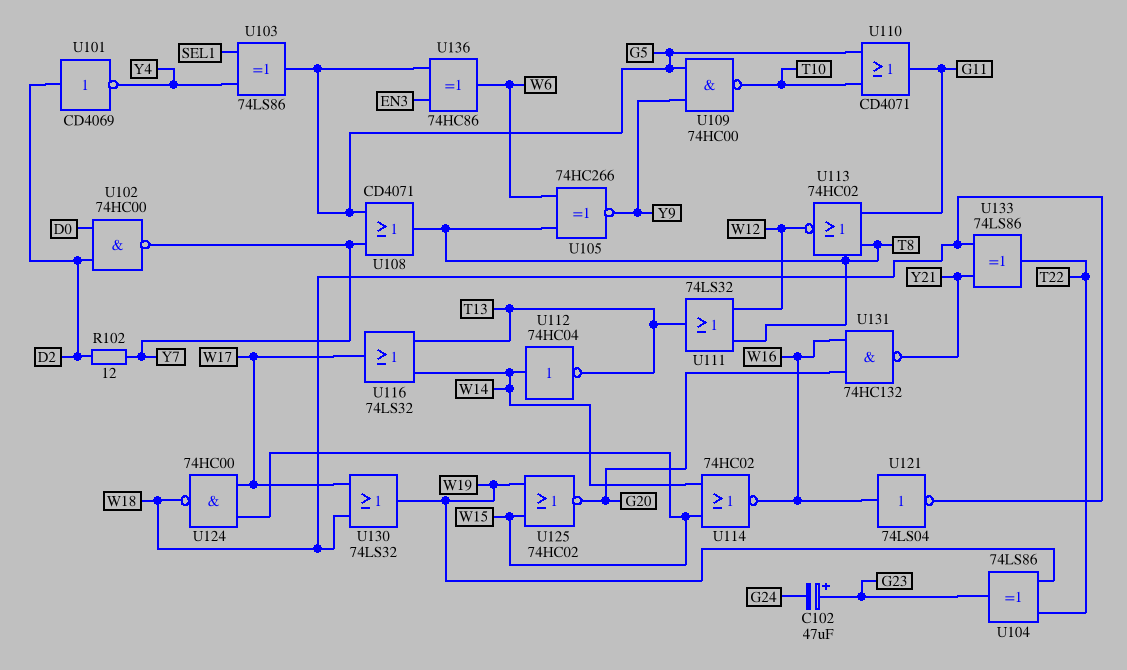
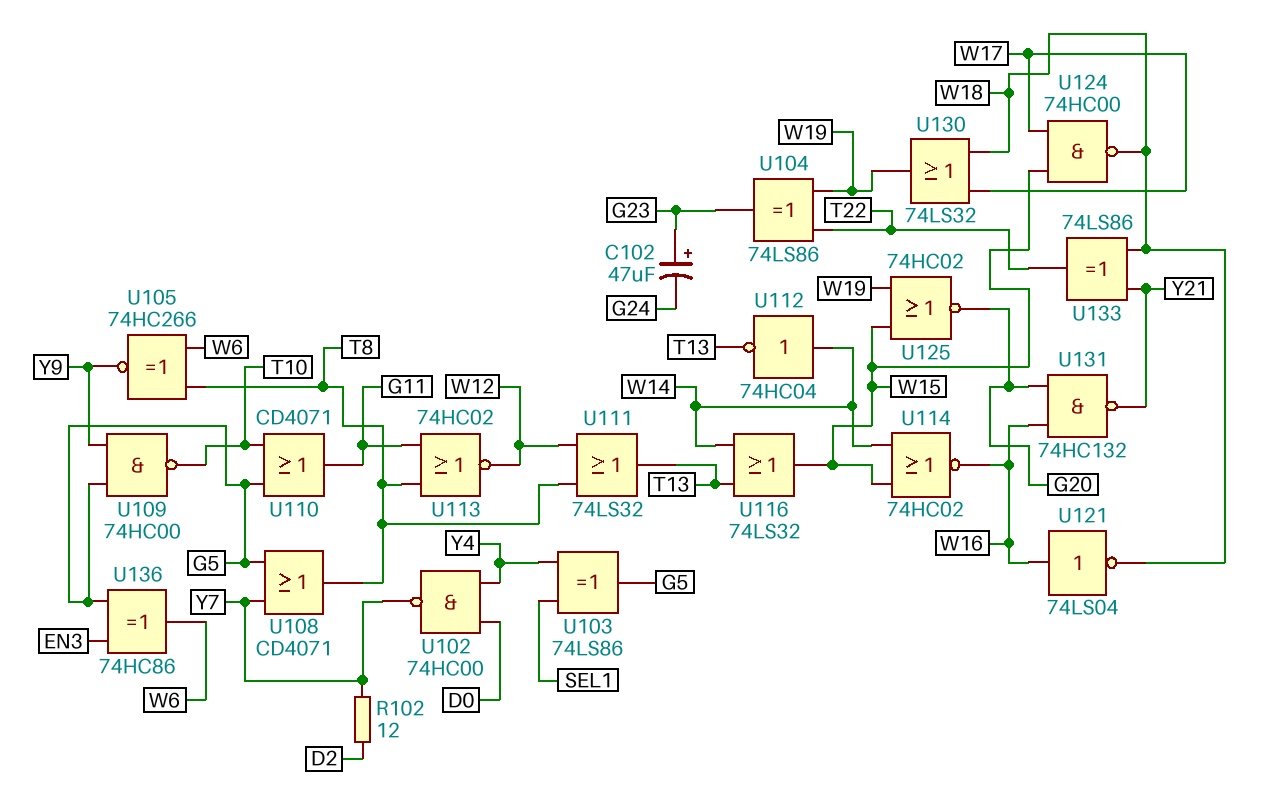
U101: NOT CD4069 (in D2, out Y4) -> none
U102: NAND 74HC00 (in D0, in D2, out Y7) -> NAND 74HC00 (in D0, in Y4, out Y7)
U116: OR 74LS32 (in T13, in W14, out W17) -> OR 74LS32 (in T13, in W14, out W15)

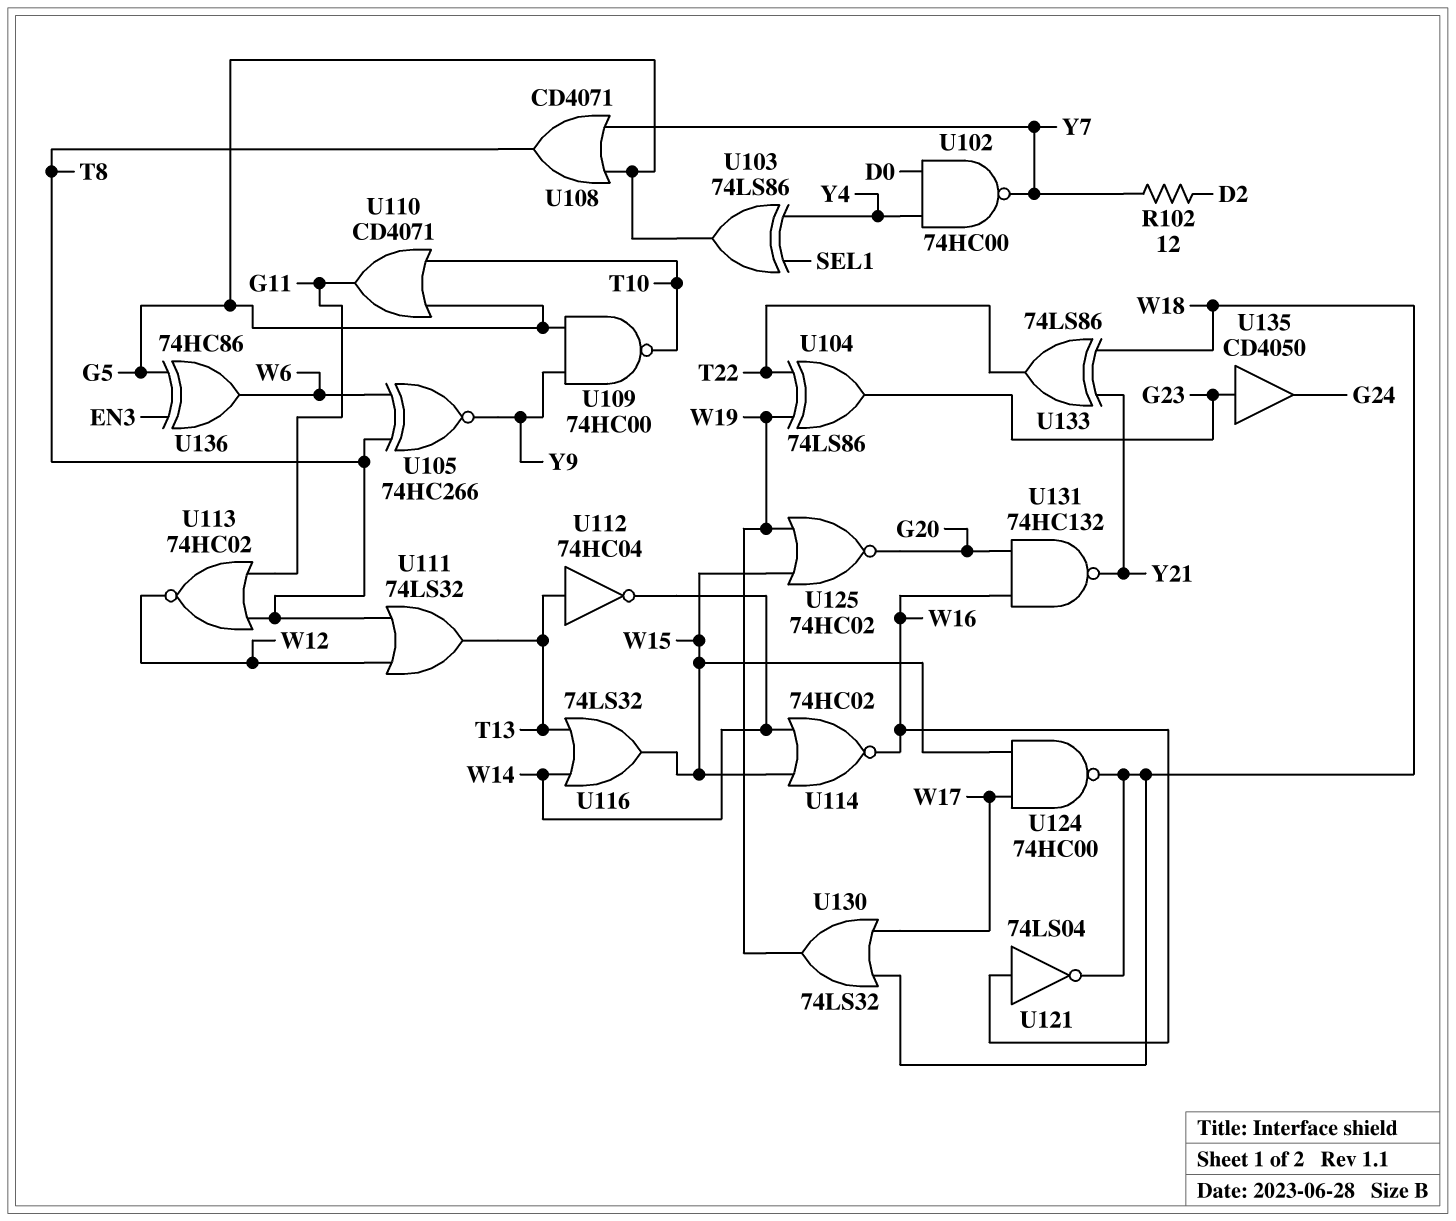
C102: 47uF (plus G23, minus G24) -> none
U112: NOT 74HC04 (in W14, out T13) -> NOT 74HC04 (in T13, out W14)
U135: none -> buffer CD4050 (in G23, out G24)

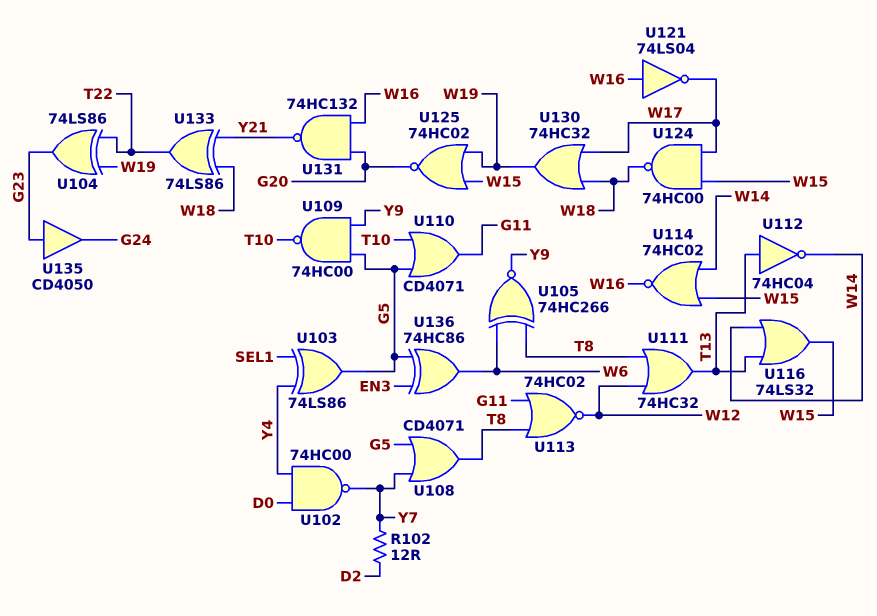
U111: OR 74LS32 (in T8, in W12, out T13) -> OR 74HC32 (in T8, in W12, out T13)
U121: NOT 74LS04 (in W16, out W18) -> NOT 74LS04 (in W16, out W17)
U130: OR 74LS32 (in W17, in W18, out W19) -> OR 74HC32 (in W17, in W18, out W19)

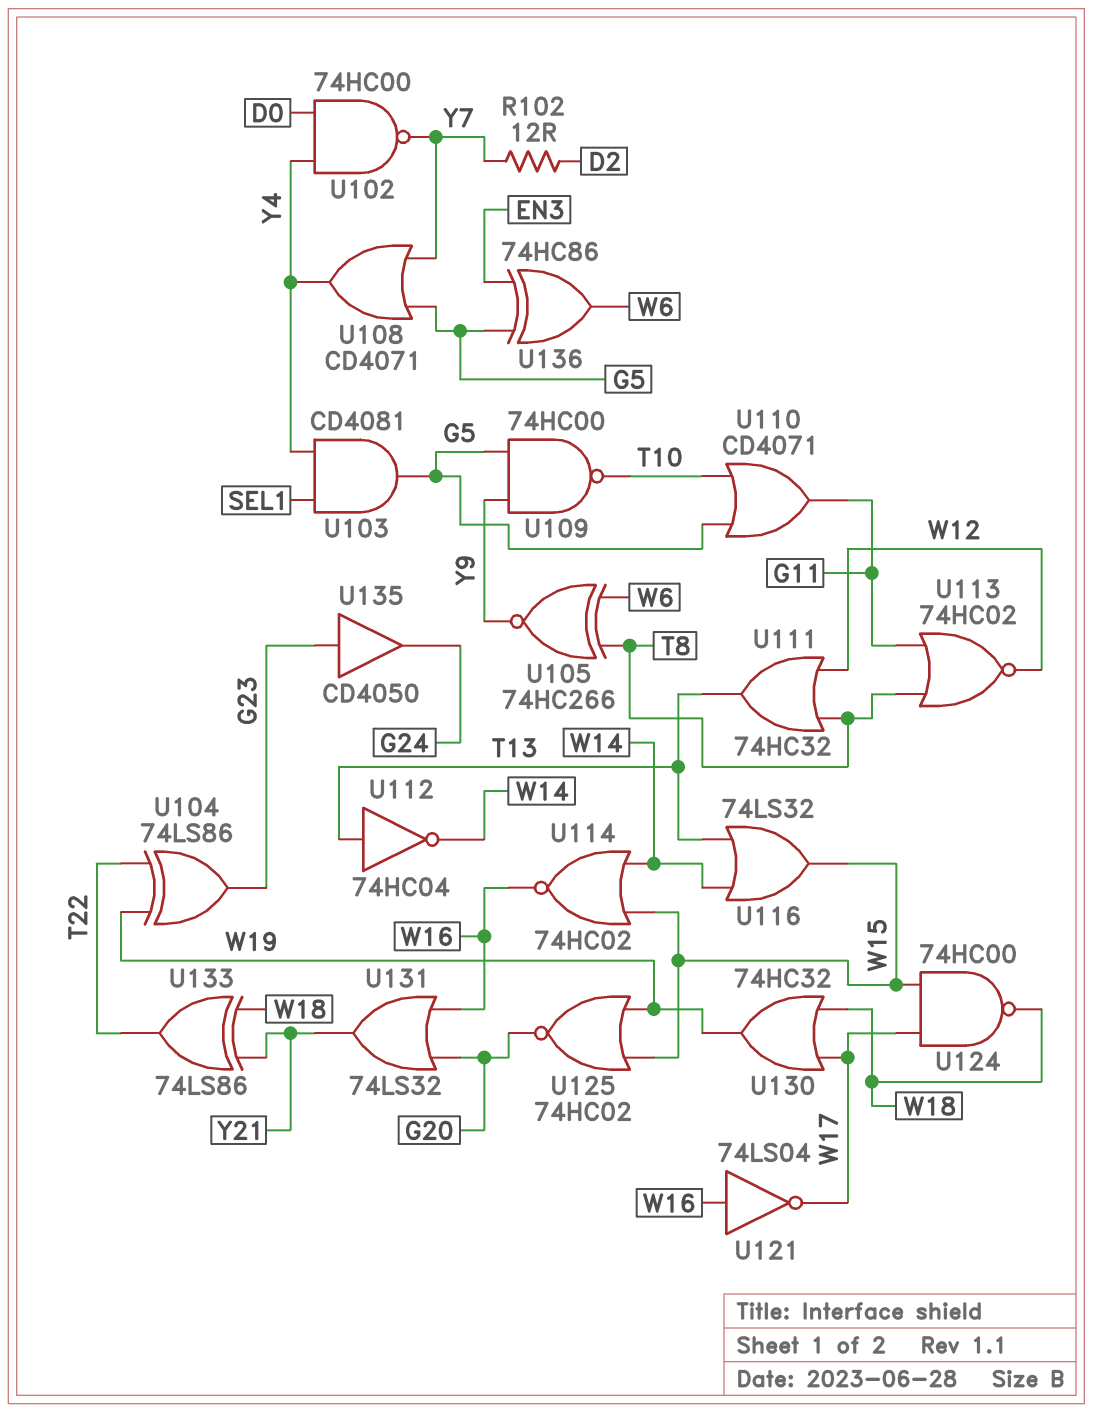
U103: XOR 74LS86 (in SEL1, in Y4, out G5) -> AND CD4081 (in SEL1, in Y4, out G5)
U108: OR CD4071 (in G5, in Y7, out T8) -> OR CD4071 (in G5, in Y7, out Y4)
U131: NAND 74HC132 (in G20, in W16, out Y21) -> OR 74LS32 (in G20, in W16, out Y21)

